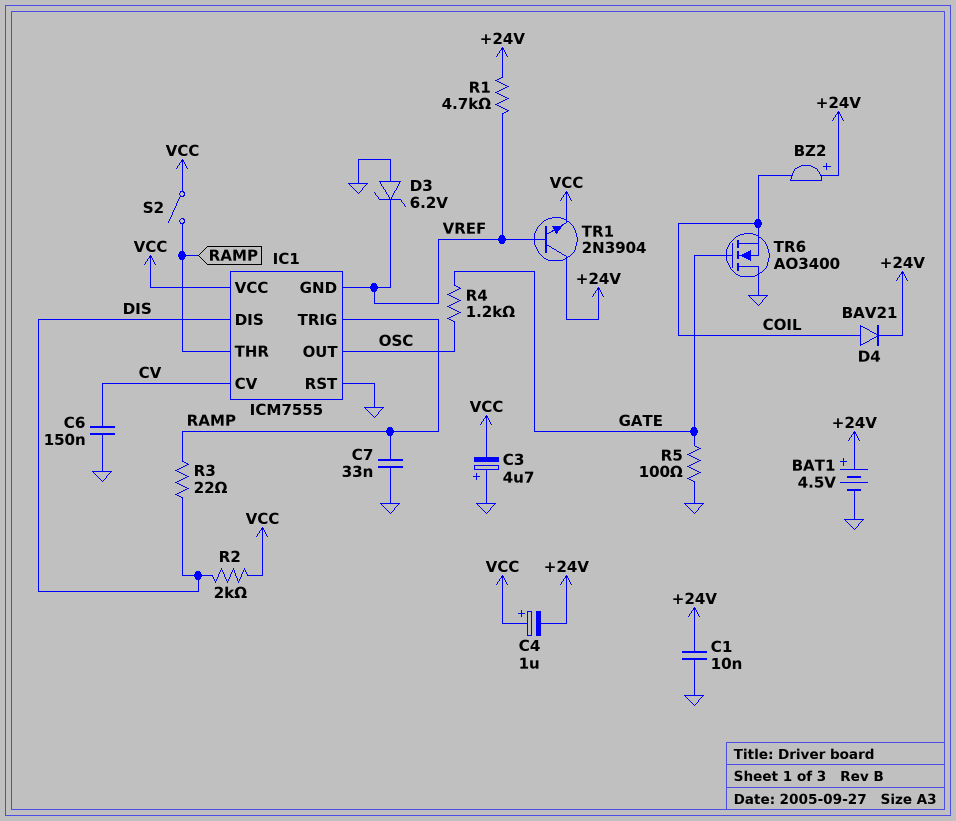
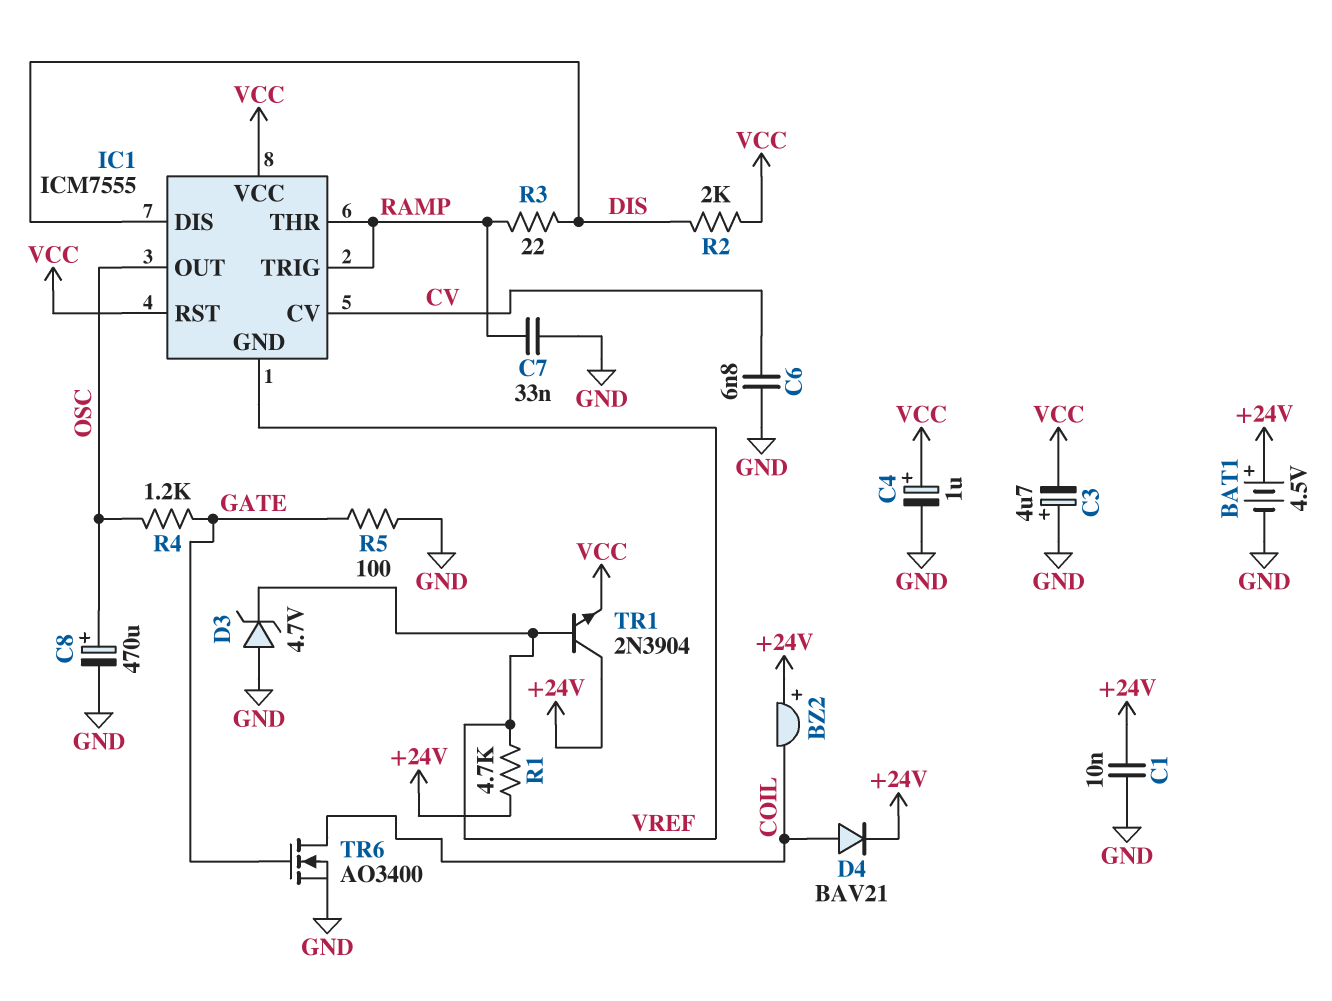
C4: 1uF (plus VCC, minus +24V) -> 1uF (plus VCC, minus GND)
C6: 150nF (CV, GND) -> 6.8nF (CV, GND)
C8: none -> 470uF (plus OSC, minus GND)
D3: zener 6.2V (A GND, K VREF) -> zener 4.7V (A GND, K VREF)
IC1 pin RST: GND -> VCC
S2: switch (RAMP, VCC) -> none
TR6: NMOS AO3400 (G GATE, D GND, S COIL) -> NMOS AO3400 (G GATE, D COIL, S GND)

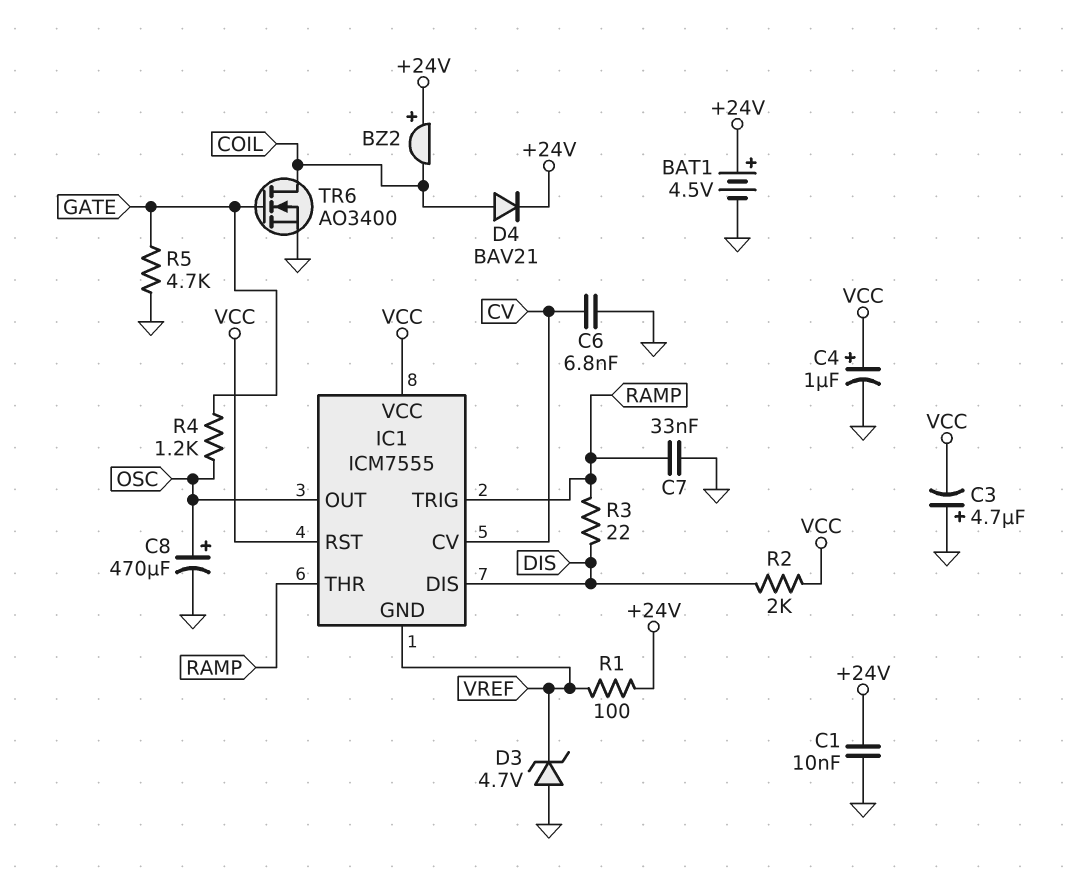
R1: 4.7k (+24V, VREF) -> 100 (+24V, VREF)
R5: 100 (GATE, GND) -> 4.7k (GATE, GND)
TR1: NPN 2N3904 (B VREF, C +24V, E VCC) -> none

